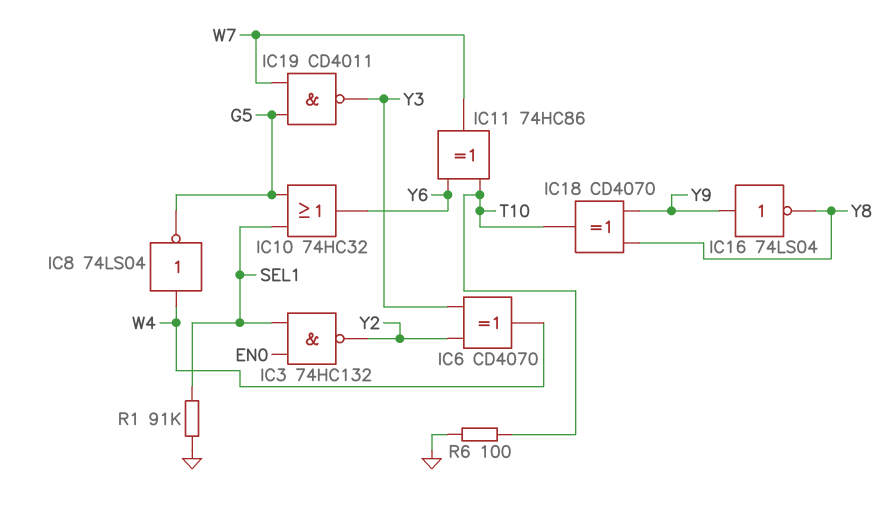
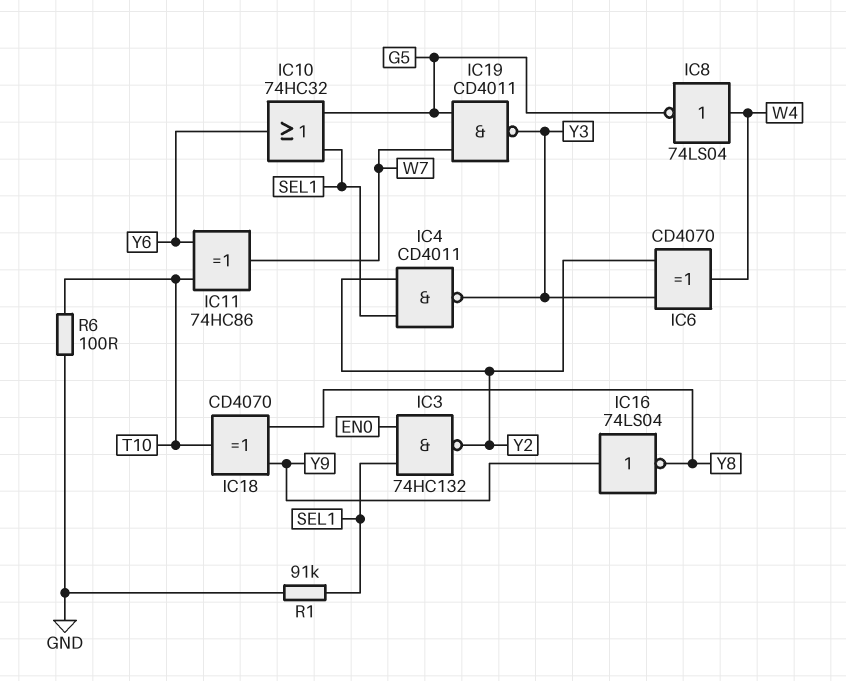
IC4: none -> NAND CD4011 (in SEL1, in Y2, out Y3)

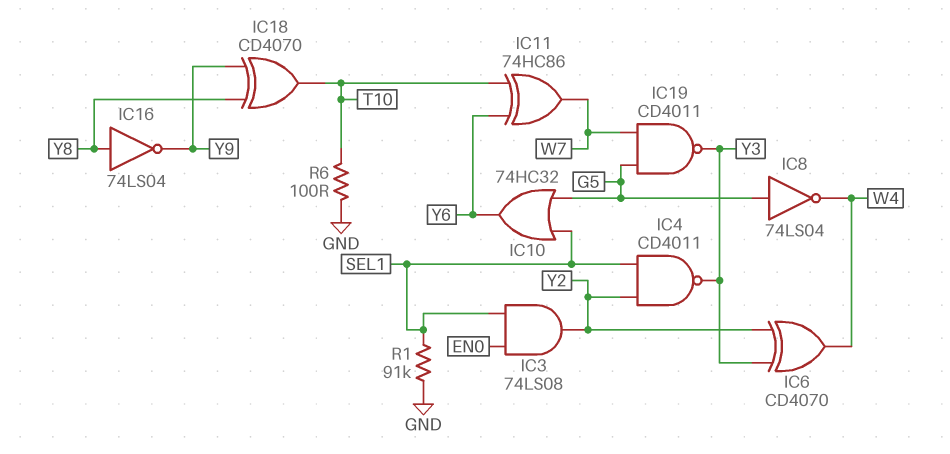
IC3: NAND 74HC132 (in EN0, in SEL1, out Y2) -> AND 74LS08 (in EN0, in SEL1, out Y2)
IC8: NOT 74LS04 (in W4, out G5) -> NOT 74LS04 (in G5, out W4)
IC16: NOT 74LS04 (in Y9, out Y8) -> NOT 74LS04 (in Y8, out Y9)

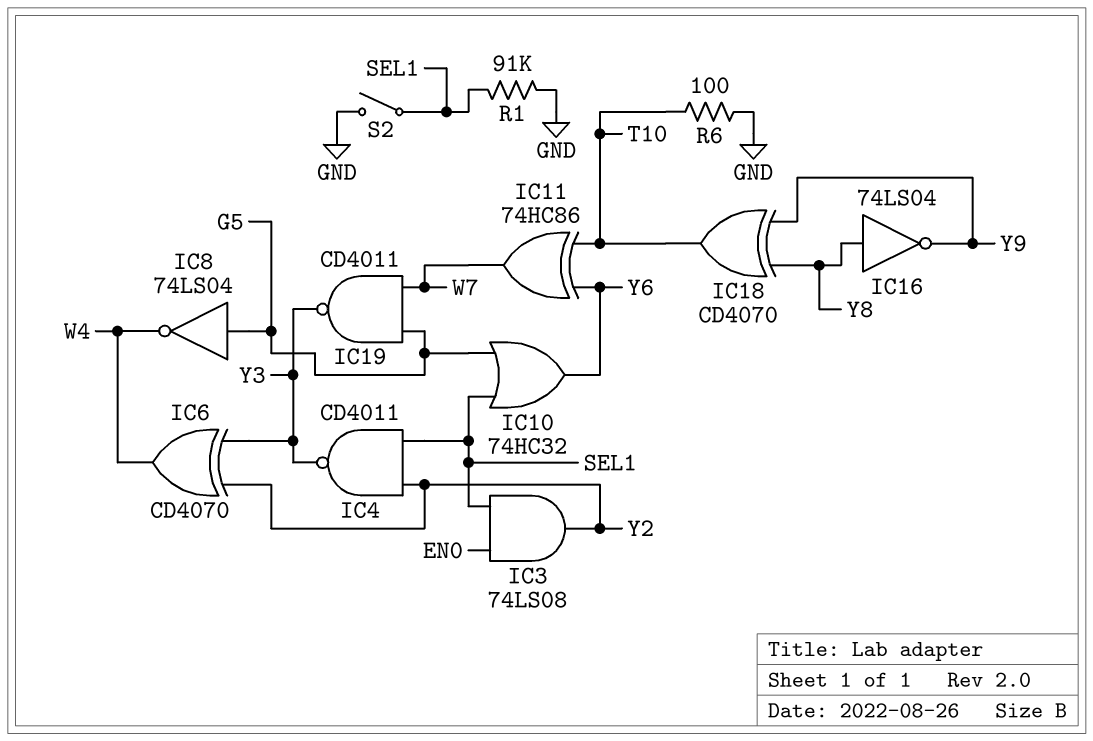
S2: none -> switch (GND, SEL1)

